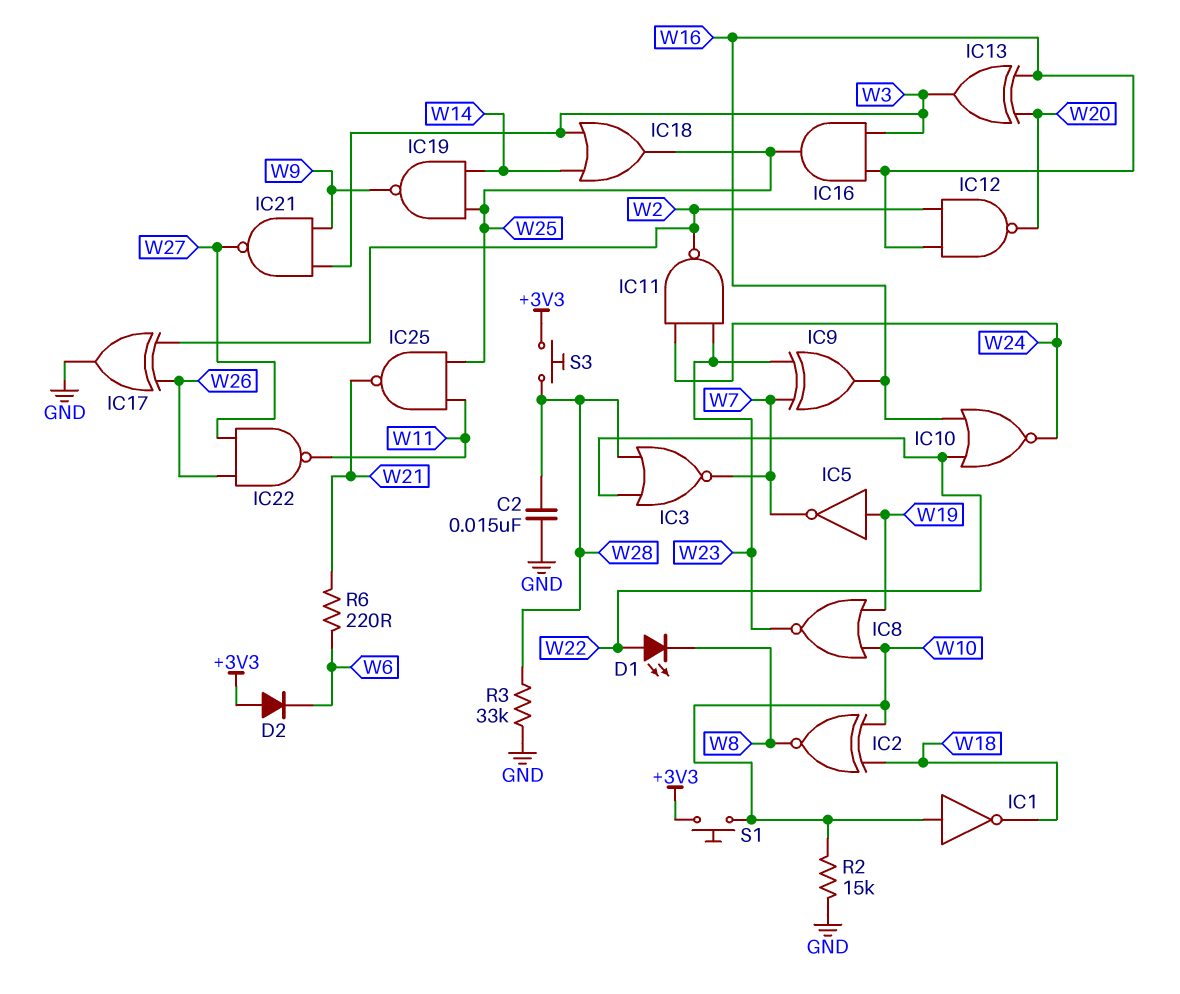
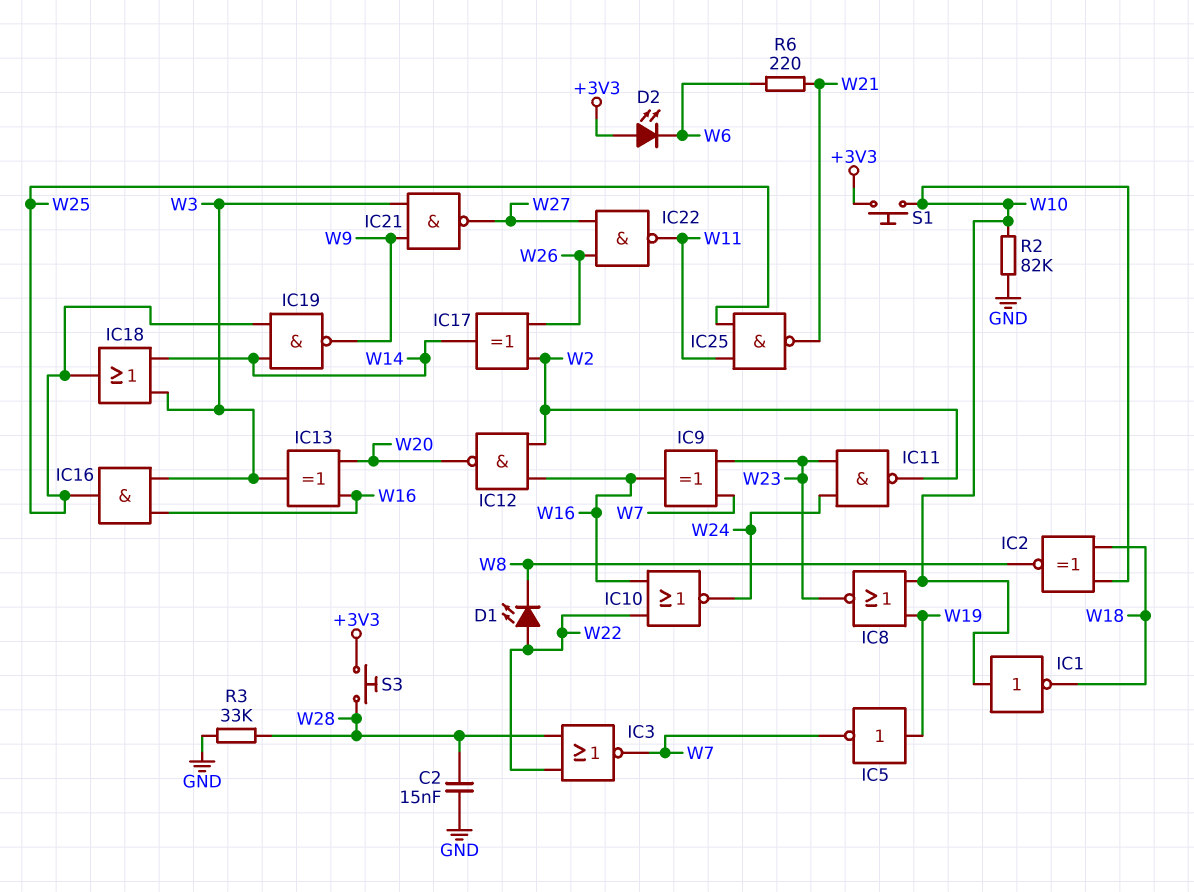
D2: diode (A +3V3, K W6) -> LED (A +3V3, K W6)
IC17: XOR (in W2, in W26, out GND) -> XOR (in W2, in W26, out W14)
R2: 15k (GND, W10) -> 82k (GND, W10)

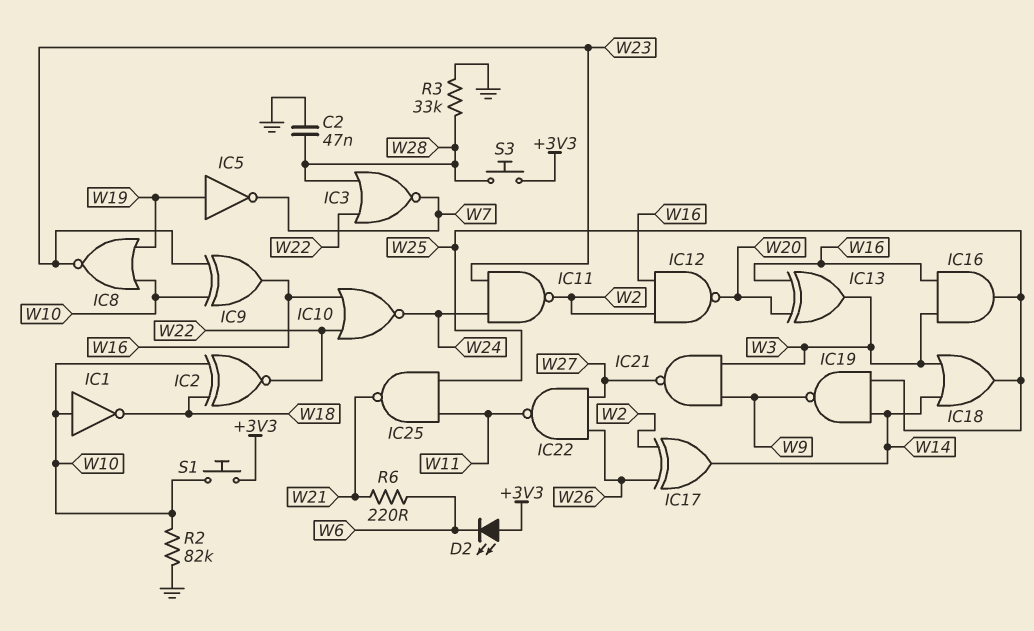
C2: 15nF (GND, W28) -> 47nF (GND, W28)
D1: LED (A W22, K W8) -> none
IC2: XNOR (in W10, in W18, out W8) -> XNOR (in W10, in W18, out W22)
IC9: XOR (in W7, in W23, out W16) -> XOR (in W10, in W23, out W16)

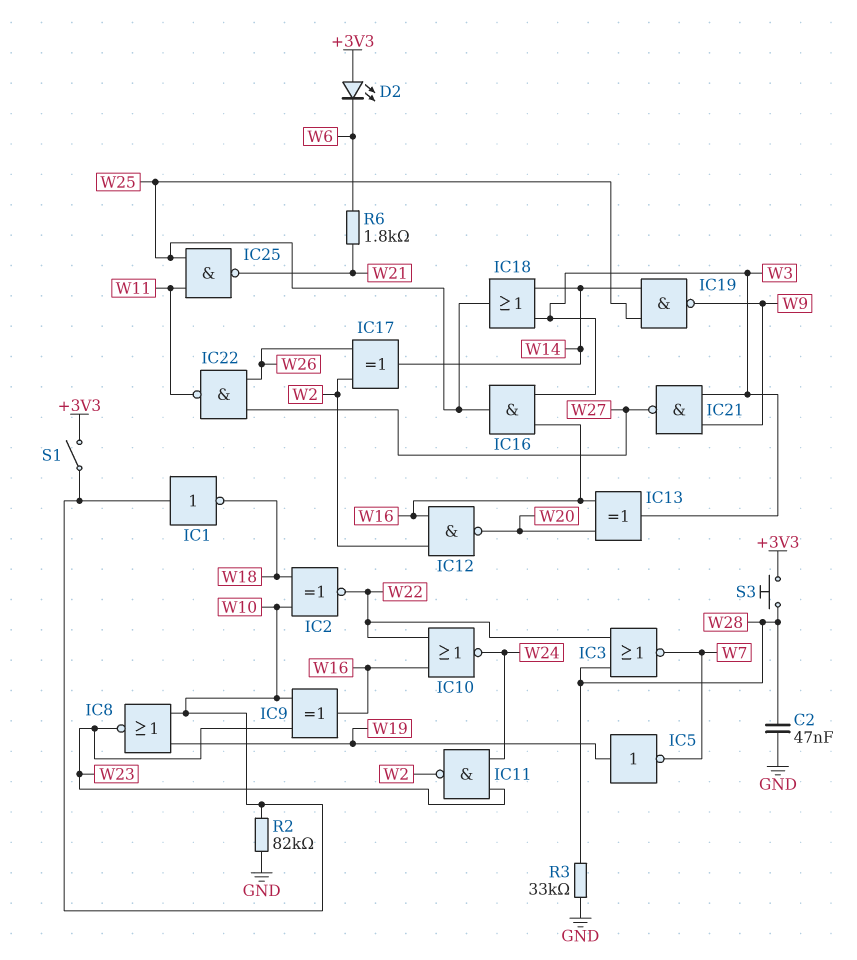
R6: 220 (W6, W21) -> 1.8k (W6, W21)
S1: button (+3V3, W10) -> switch (+3V3, W10)

